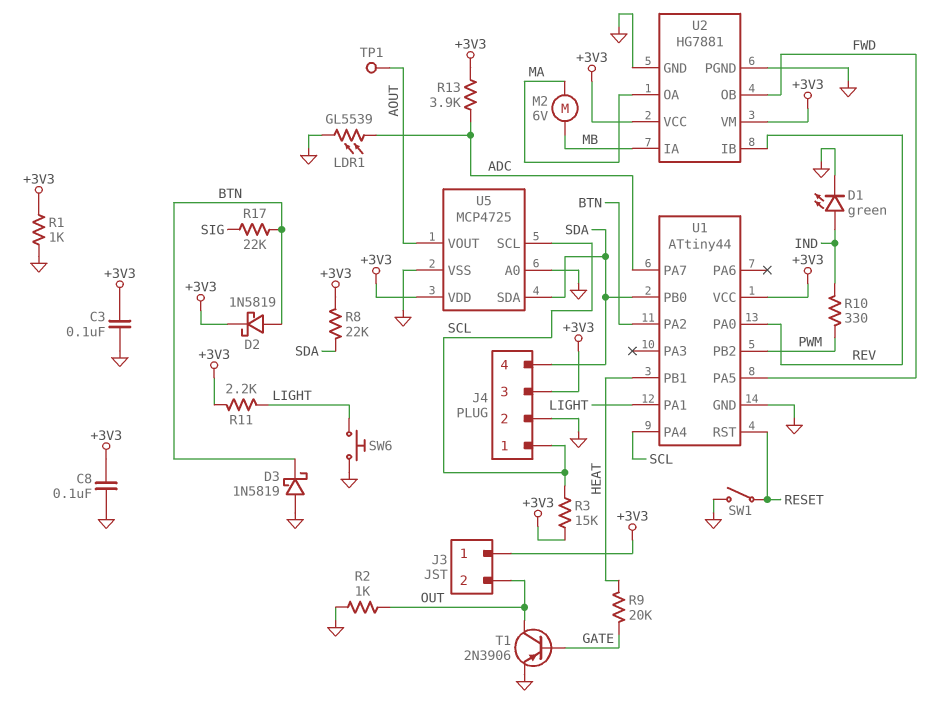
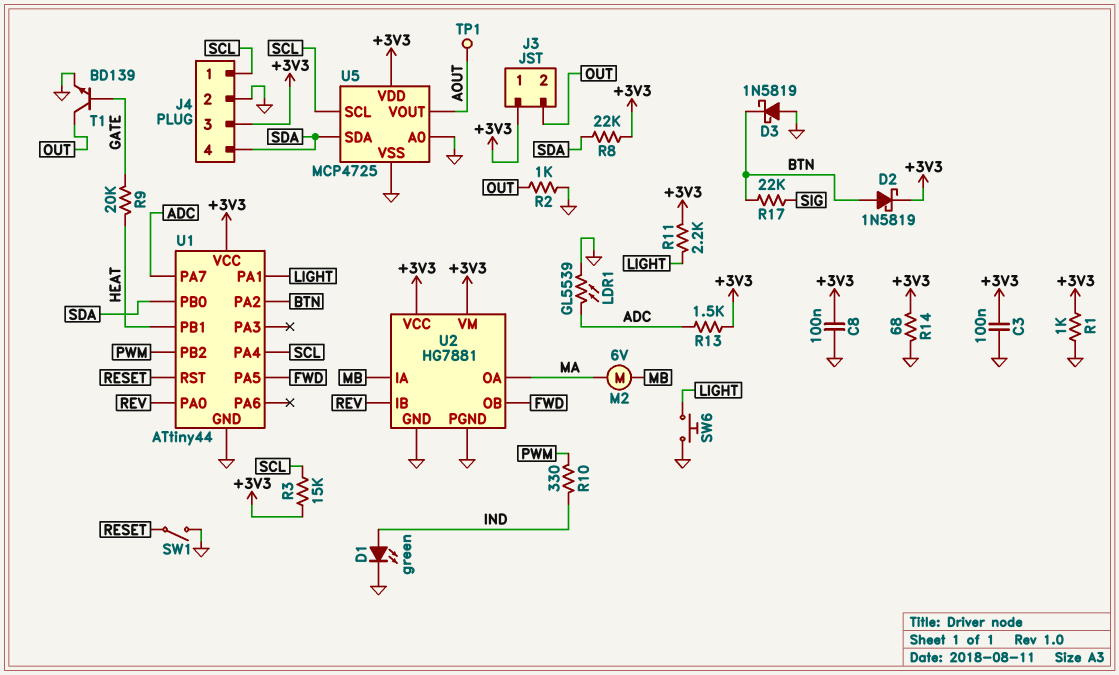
R13: 3.9k (+3V3, ADC) -> 1.5k (+3V3, ADC)
R14: none -> 68 (+3V3, GND)
T1: PNP 2N3906 (B GATE, C OUT, E GND) -> NPN BD139 (B GATE, C OUT, E GND)

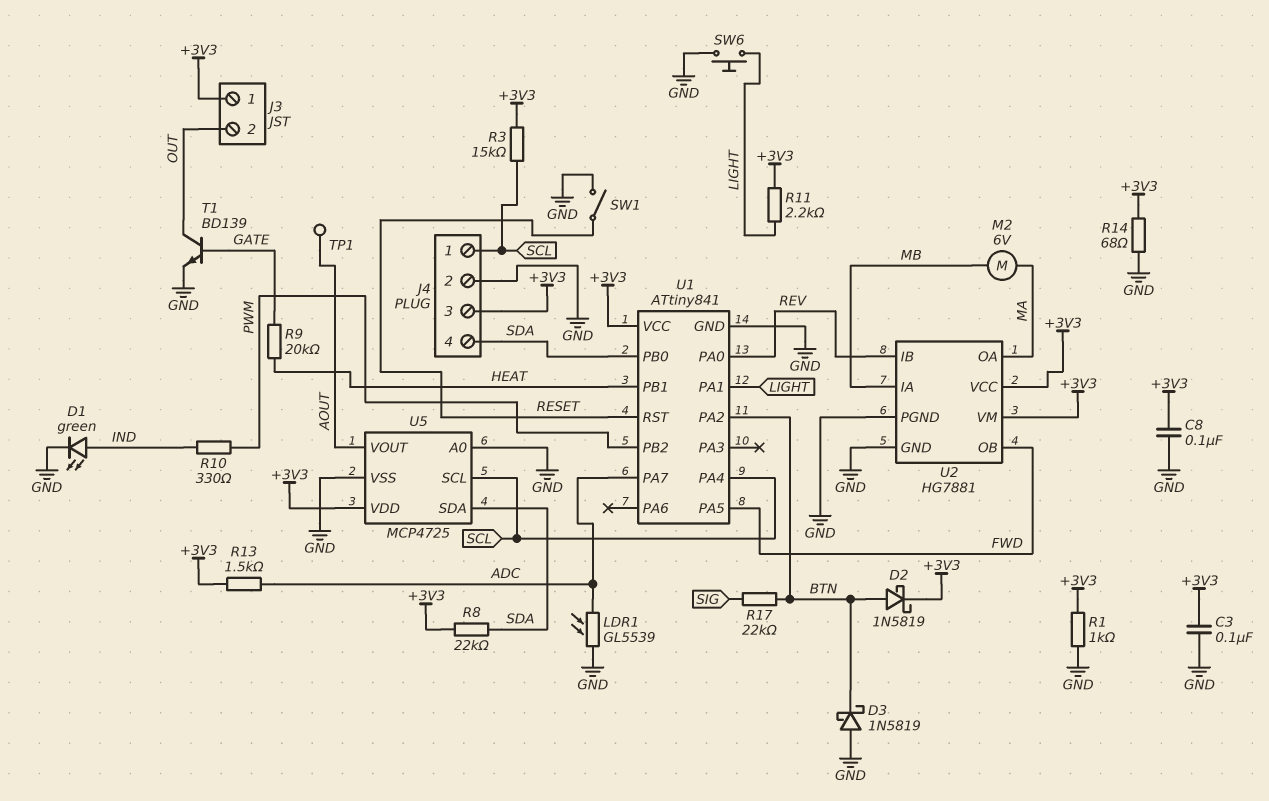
R2: 1k (GND, OUT) -> none
U1: ATtiny44 -> ATtiny841

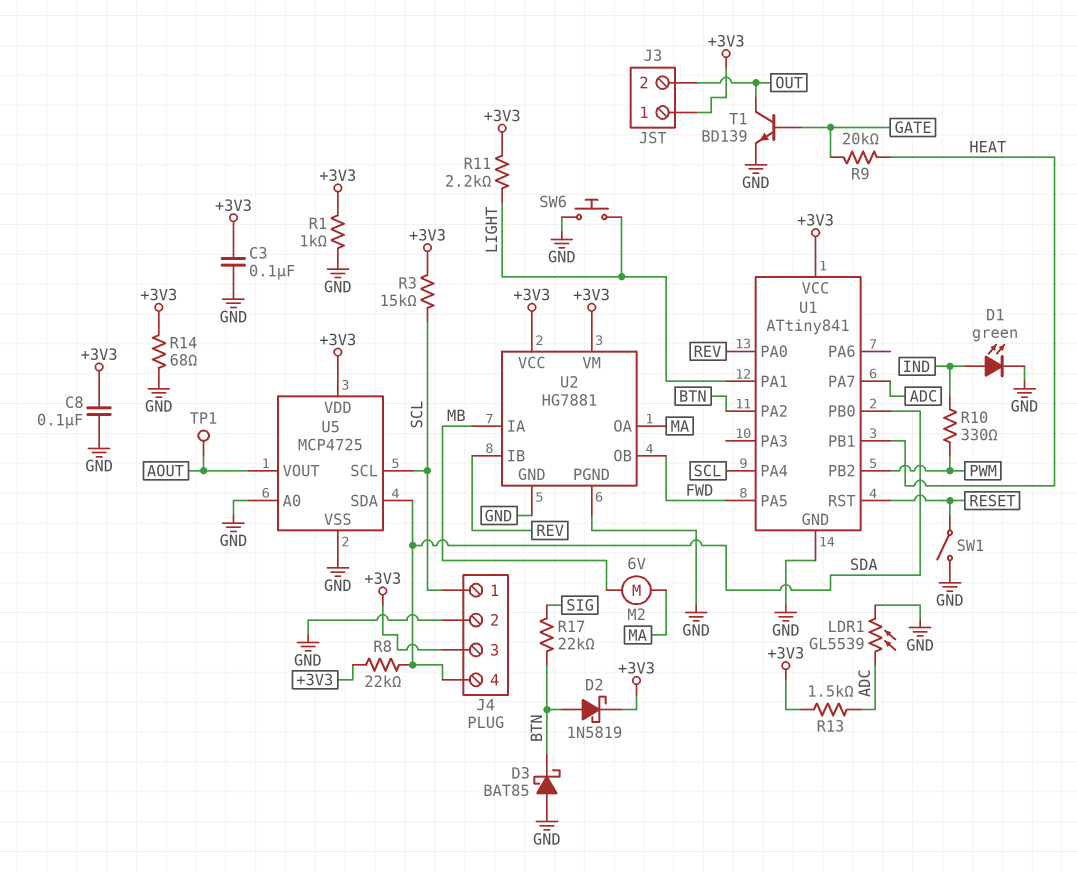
D3: schottky 1N5819 (A GND, K BTN) -> schottky BAT85 (A GND, K BTN)

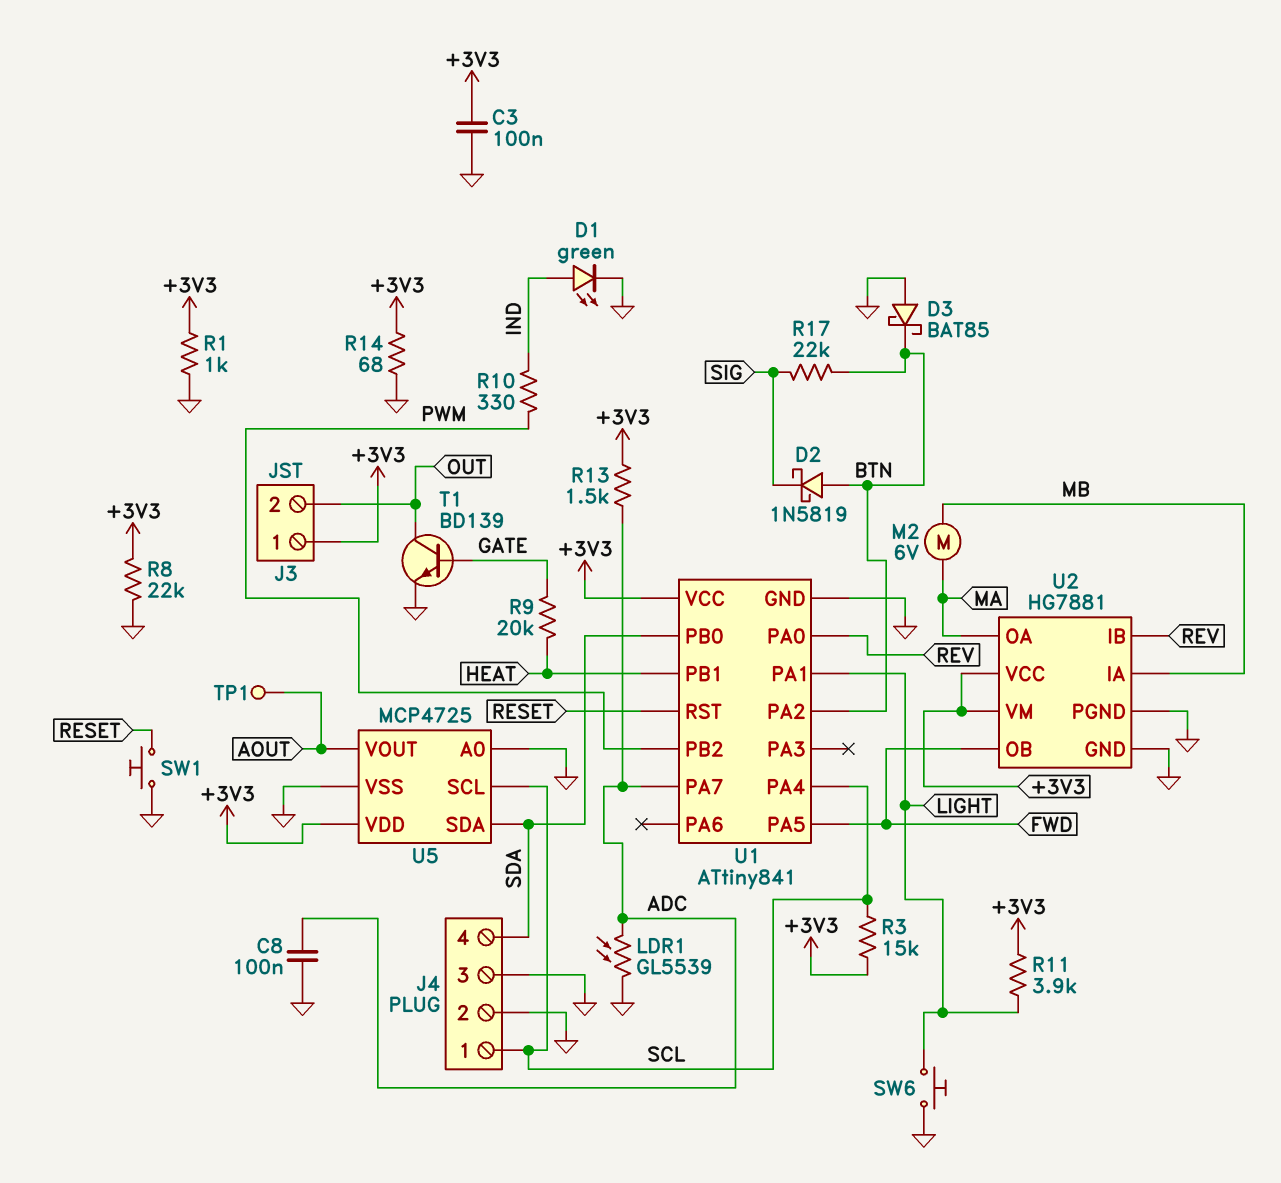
C8: 100nF (+3V3, GND) -> 100nF (ADC, GND)
D2: schottky 1N5819 (A BTN, K +3V3) -> schottky 1N5819 (A BTN, K SIG)
J4 pin 3: +3V3 -> GND
R8: 22k (+3V3, SDA) -> 22k (+3V3, GND)
R11: 2.2k (+3V3, LIGHT) -> 3.9k (+3V3, LIGHT)
SW1: switch (GND, RESET) -> button (GND, RESET)

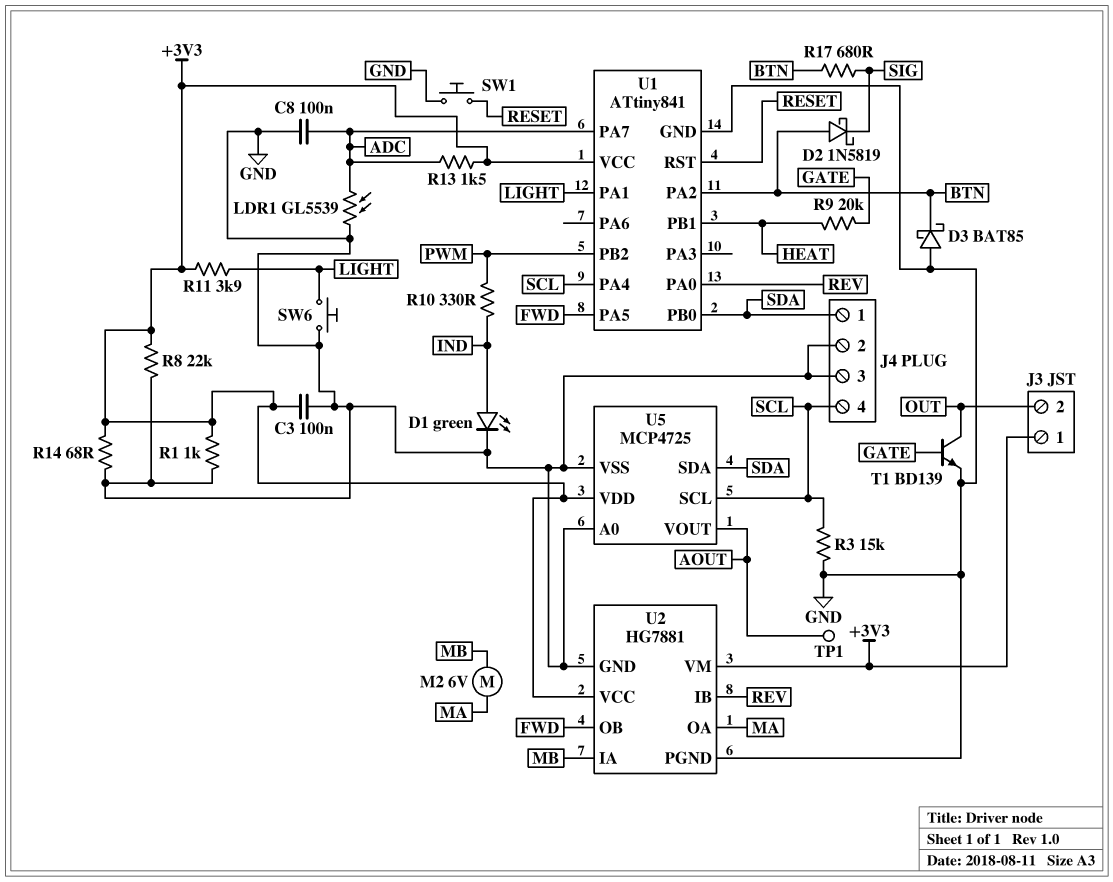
J4 pin 1: SCL -> SDA
J4 pin 4: SDA -> SCL
R3: 15k (+3V3, SCL) -> 15k (GND, SCL)
R17: 22k (BTN, SIG) -> 680 (BTN, SIG)

